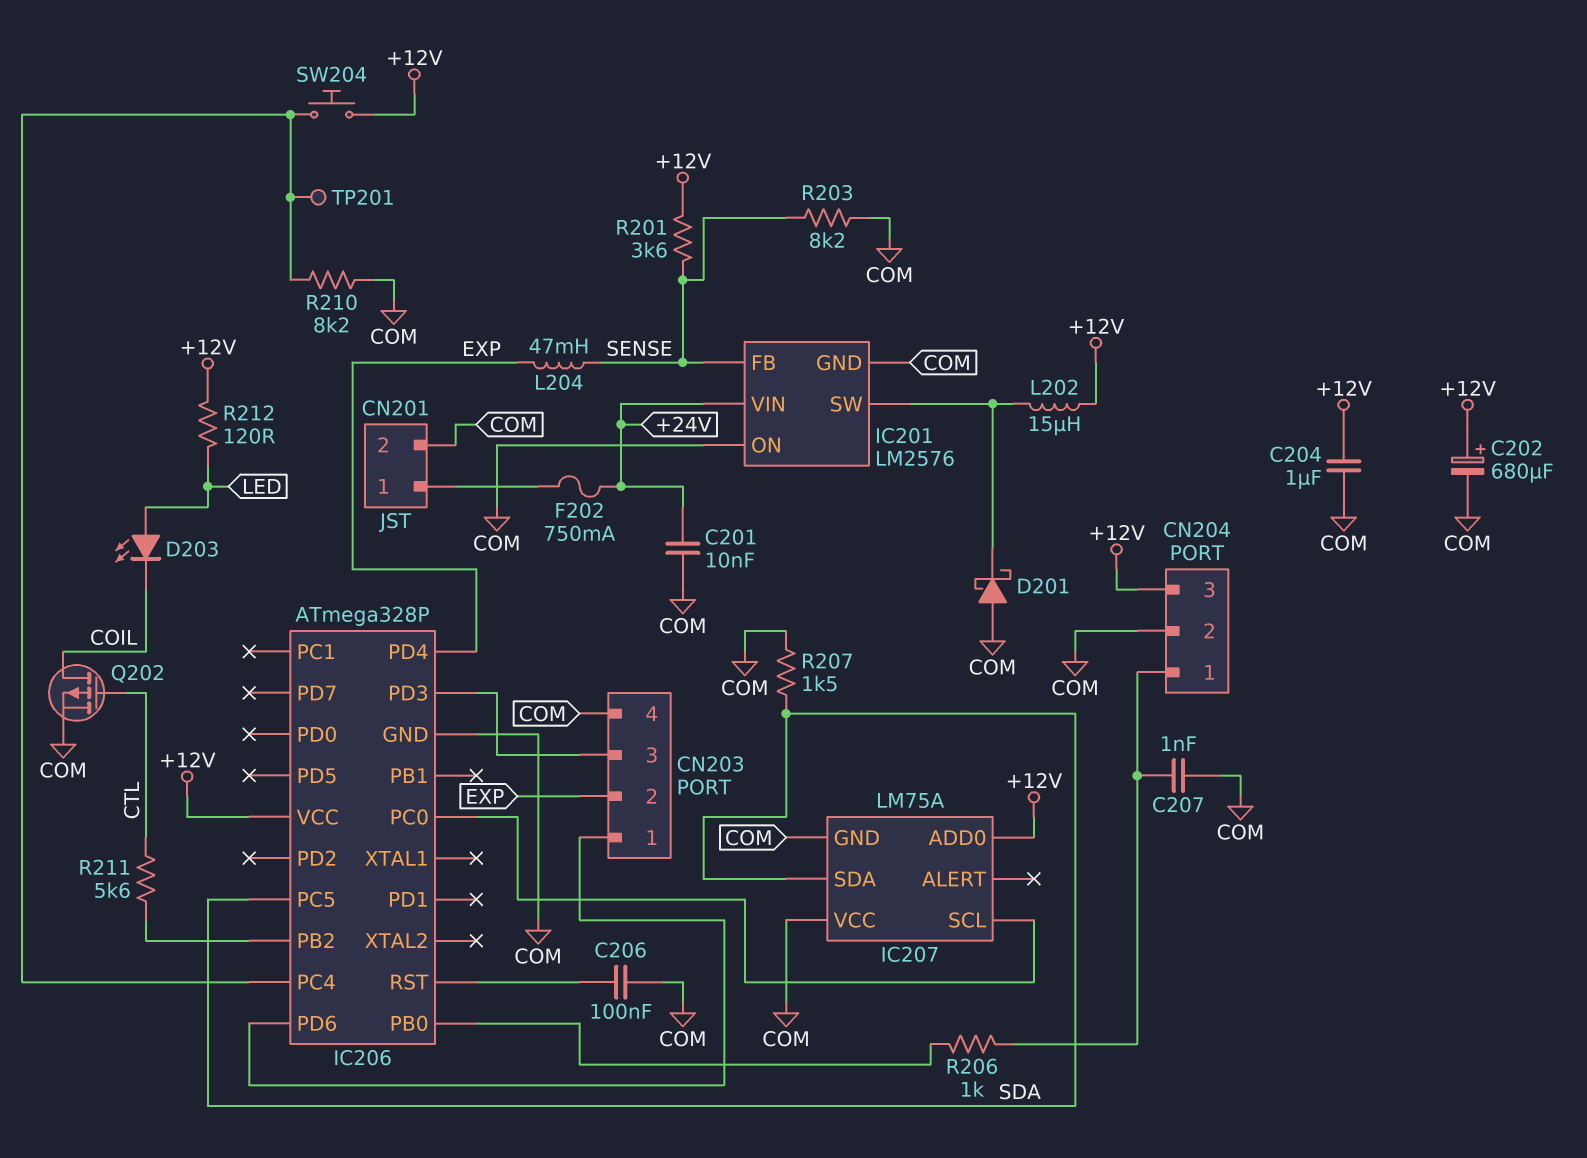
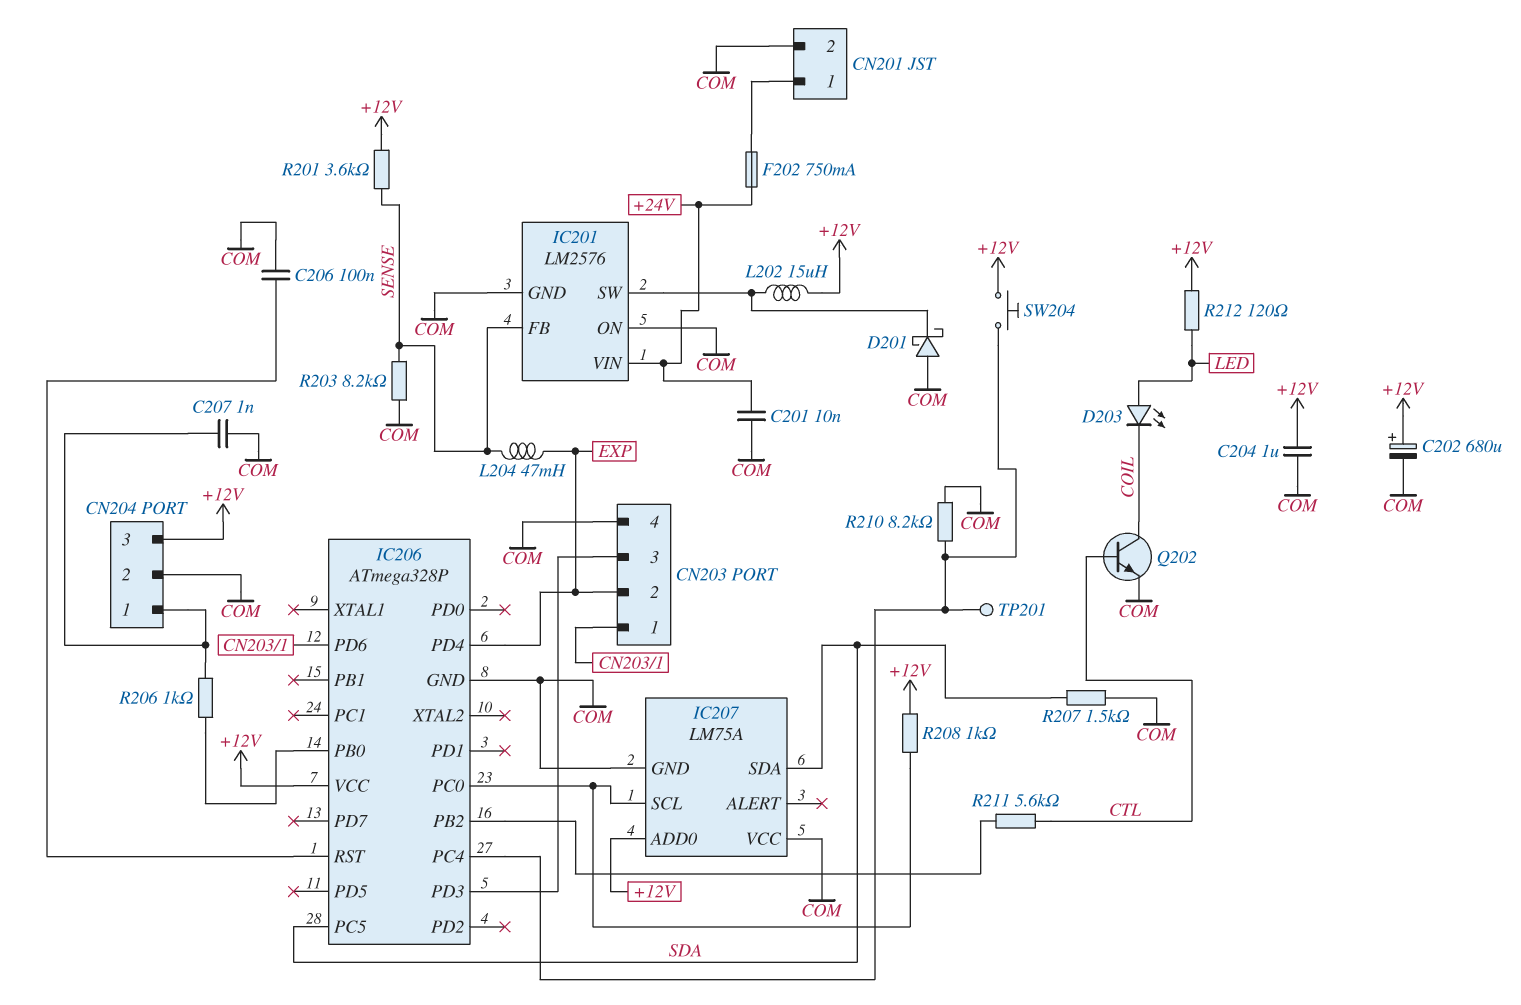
Q202: PMOS (G CTL, D COIL, S COM) -> NPN (B CTL, C COIL, E COM)
R208: none -> 1k (+12V, IC206/PC0)

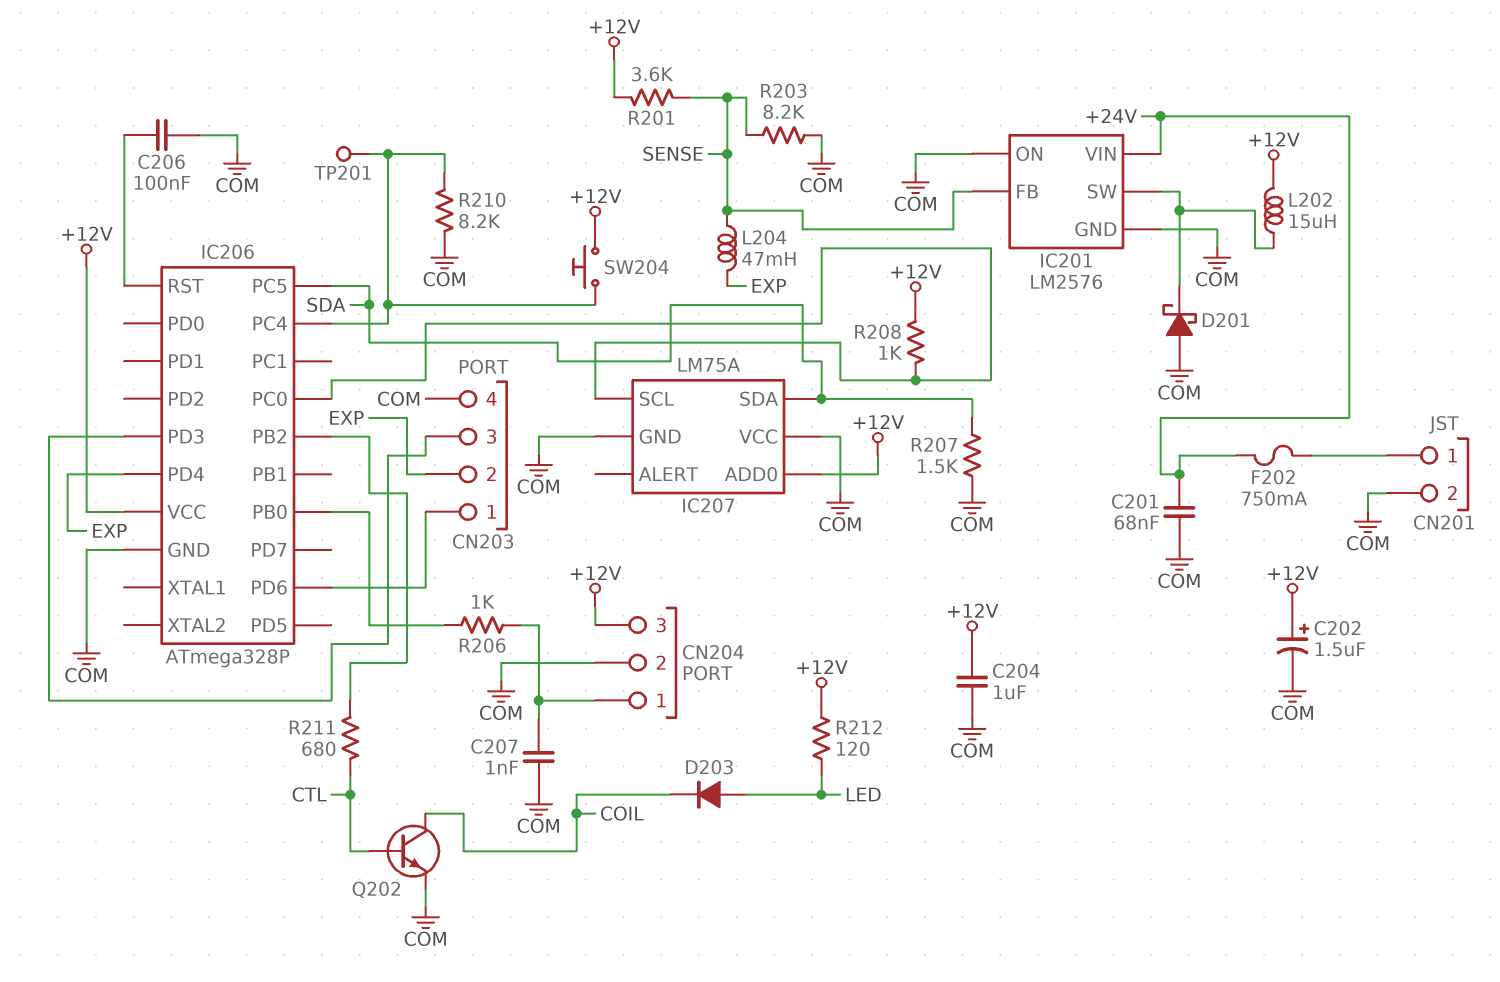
C201: 10nF (+24V, COM) -> 68nF (+24V, COM)
C202: 680uF (plus +12V, minus COM) -> 1.5uF (plus +12V, minus COM)
D203: LED (A LED, K COIL) -> diode (A LED, K COIL)
R211: 5.6k (CTL, IC206/PB2) -> 680 (CTL, IC206/PB2)

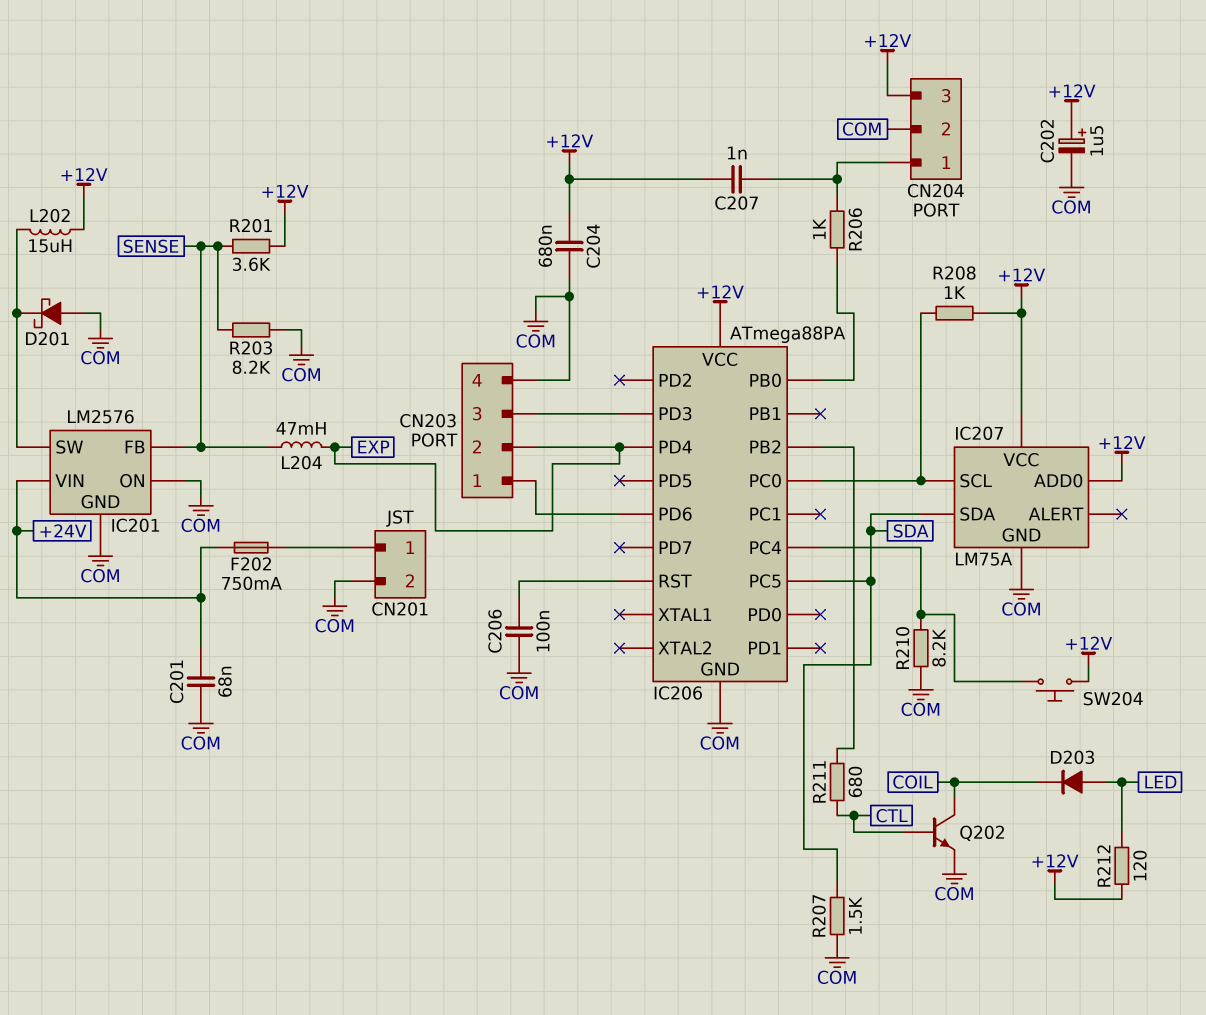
C204: 1uF (+12V, COM) -> 680nF (+12V, COM)
C207: 1nF (CN204/1, COM) -> 1nF (+12V, CN204/1)
IC206: ATmega328P -> ATmega88PA
IC207 pin VCC: COM -> +12V
TP201: test point (IC206/PC4) -> none

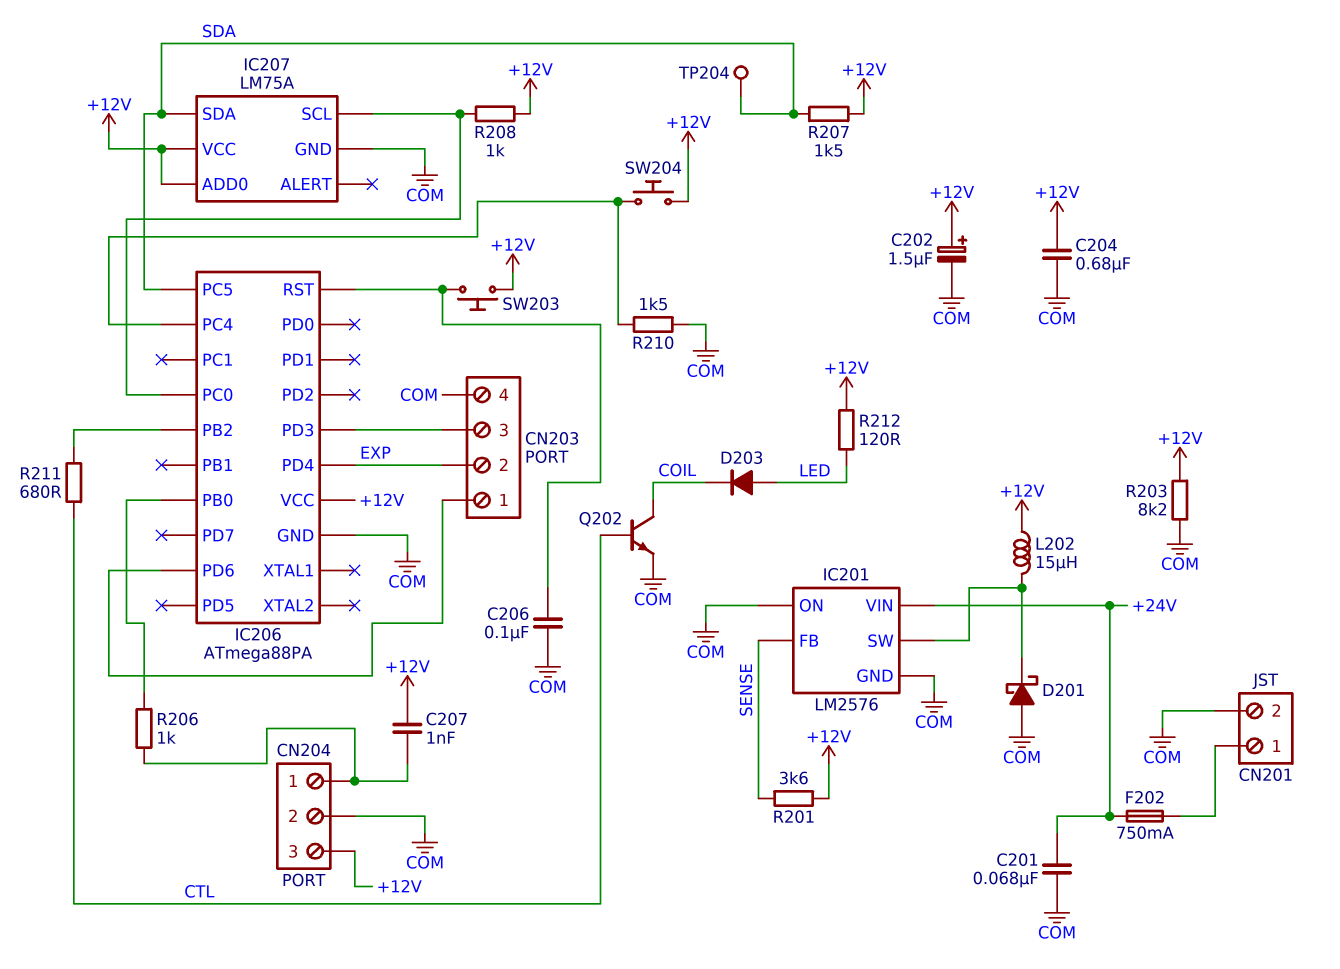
L204: 47mH (EXP, SENSE) -> none
R203: 8.2k (COM, SENSE) -> 8.2k (+12V, COM)
R207: 1.5k (COM, SDA) -> 1.5k (+12V, SDA)
R210: 8.2k (COM, IC206/PC4) -> 1.5k (COM, IC206/PC4)
SW203: none -> button (+12V, IC206/RST)
TP204: none -> test point (SDA)

